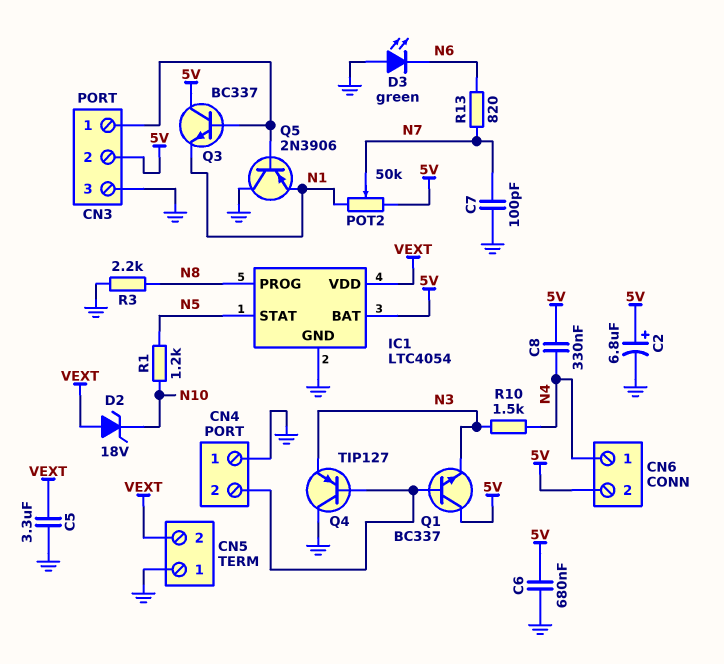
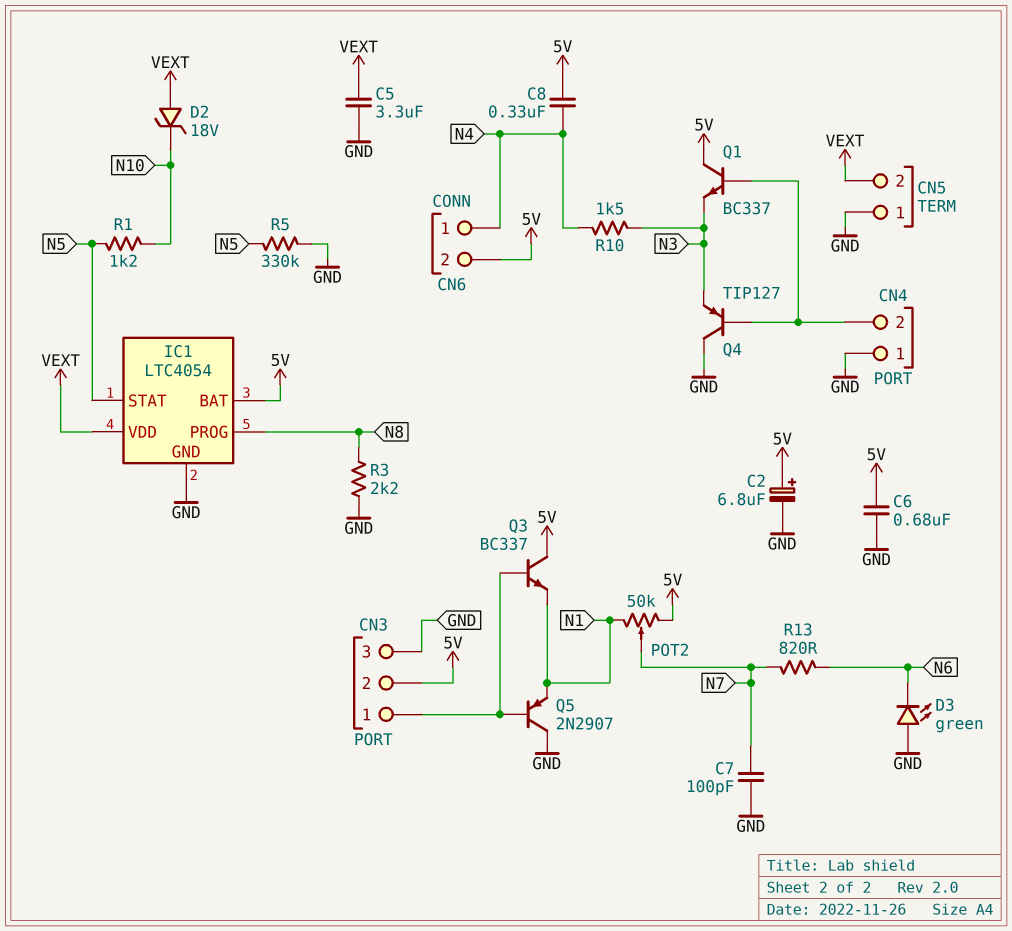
Q5: PNP 2N3906 (B CN3/1, C GND, E N1) -> PNP 2N2907 (B CN3/1, C GND, E N1)
R5: none -> 330k (GND, N5)

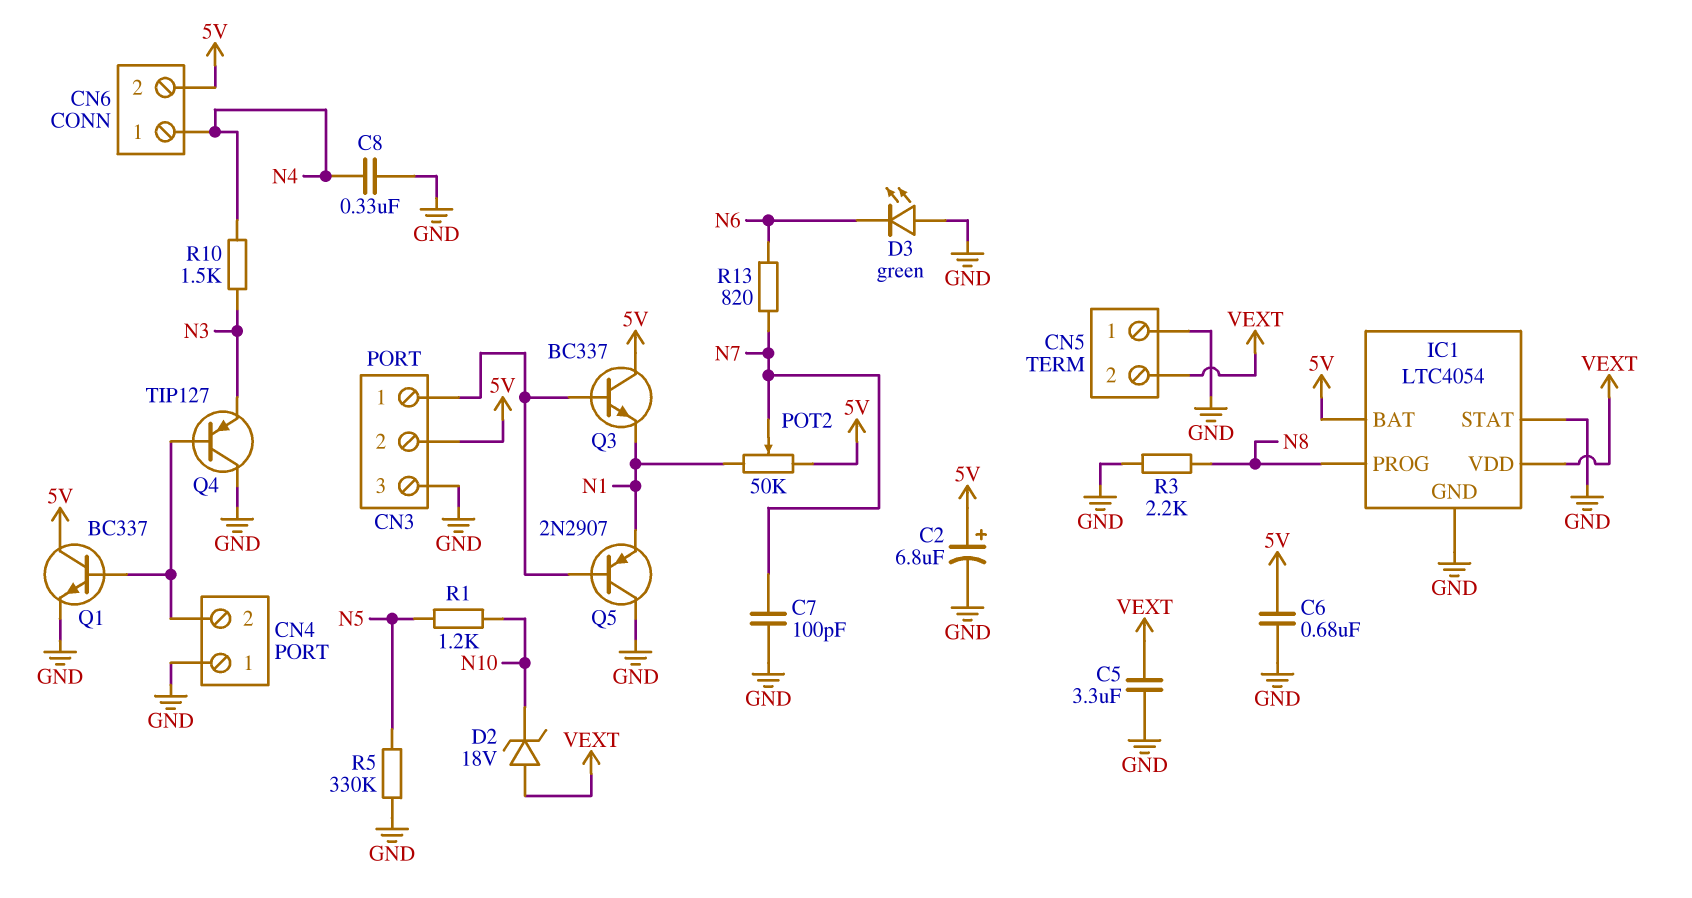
C8: 330nF (5V, N4) -> 330nF (GND, N4)
IC1 pin STAT: N5 -> GND
Q1: NPN BC337 (B CN4/2, C 5V, E N3) -> NPN BC337 (B CN4/2, C 5V, E GND)

